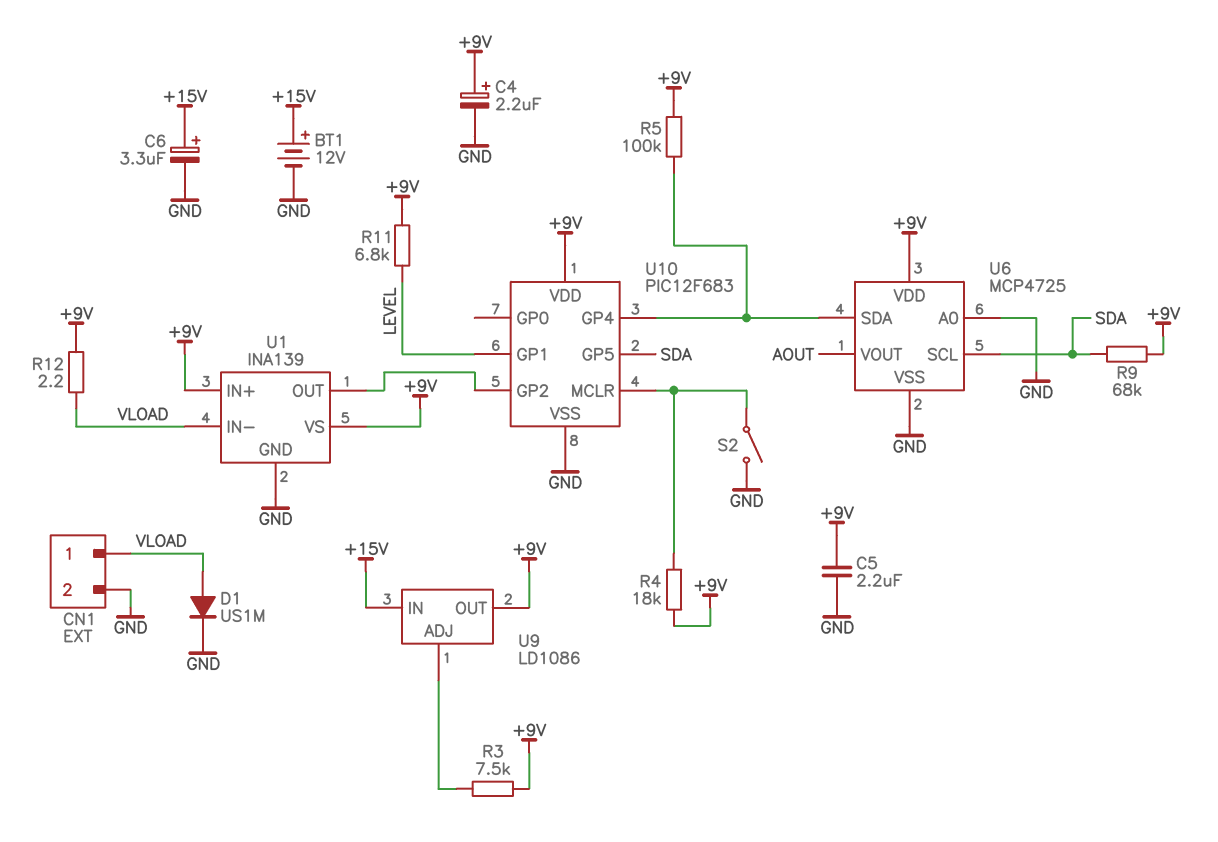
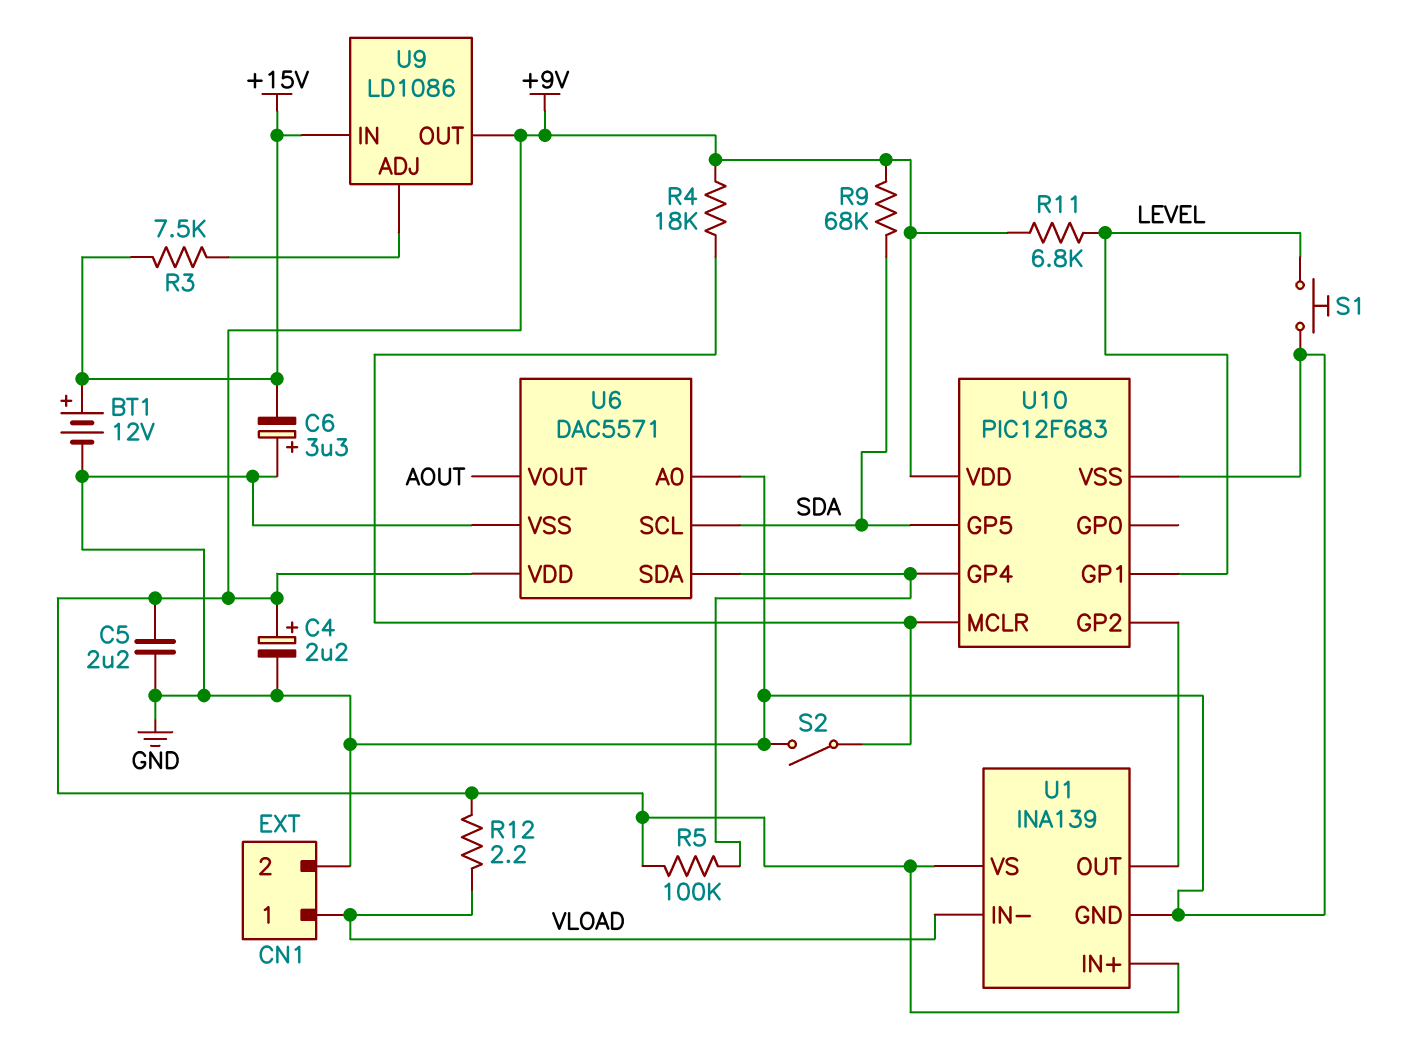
C6: 3.3uF (plus +15V, minus GND) -> 3.3uF (plus GND, minus +15V)
D1: diode US1M (A VLOAD, K GND) -> none
R3: 7.5k (+9V, U9/ADJ) -> 7.5k (+15V, U9/ADJ)
S1: none -> button (GND, LEVEL)
U6: MCP4725 -> DAC5571

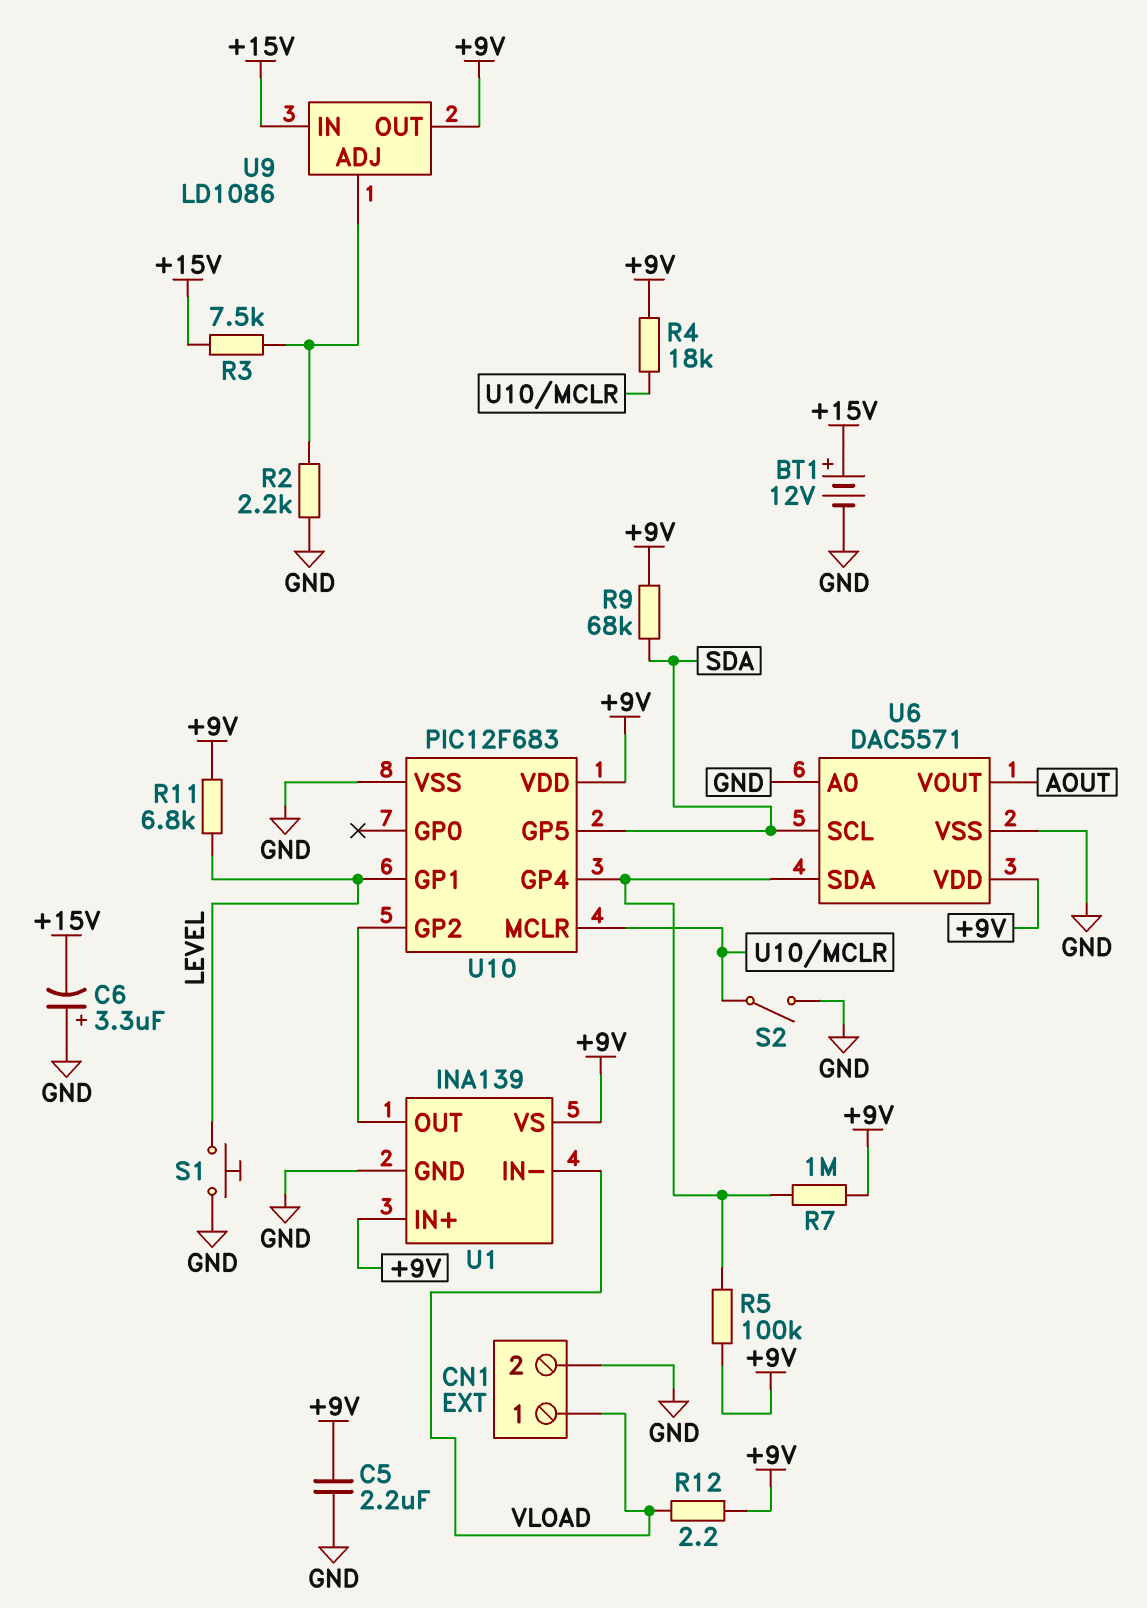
C4: 2.2uF (plus +9V, minus GND) -> none
R2: none -> 2.2k (GND, U9/ADJ)
R7: none -> 1M (+9V, U6/SDA)

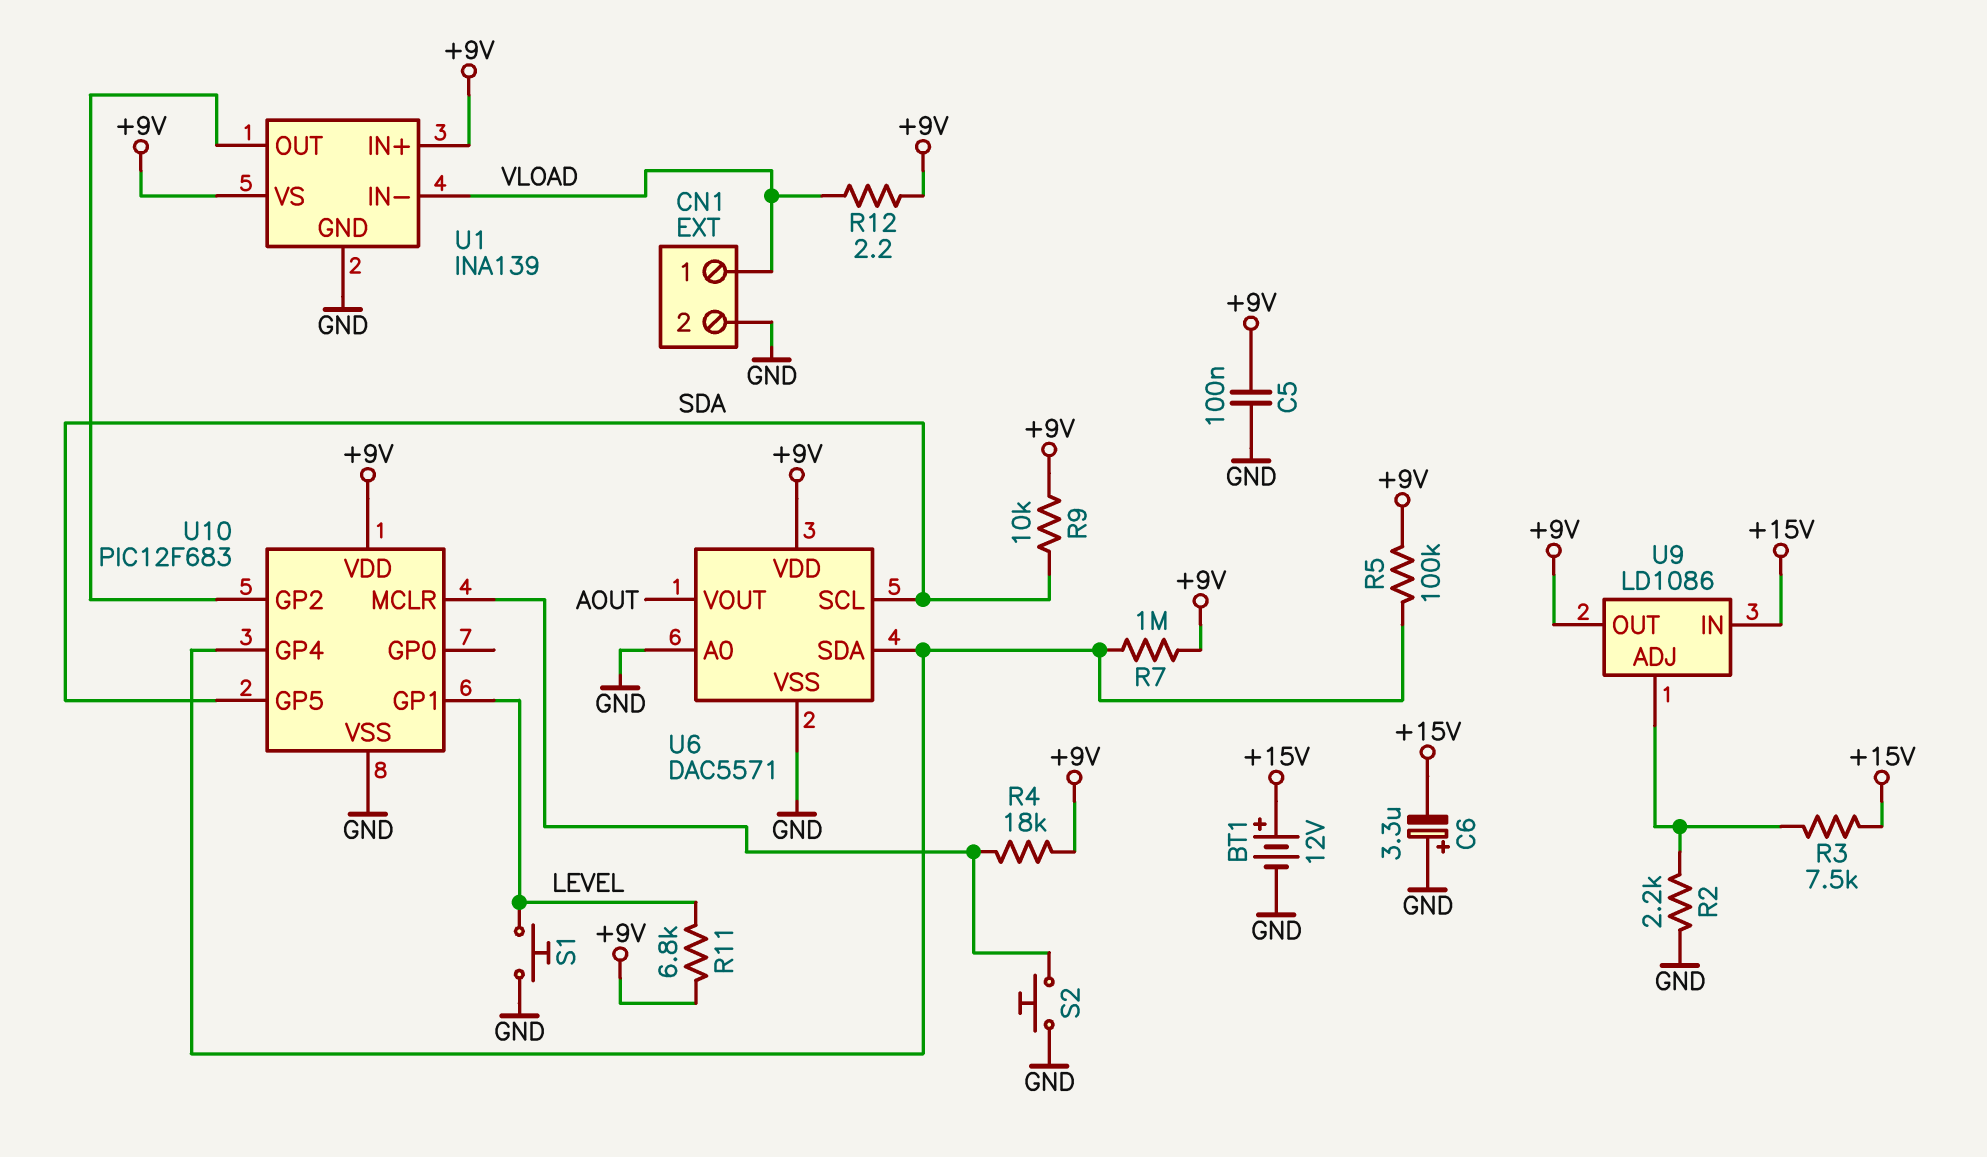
C5: 2.2uF (+9V, GND) -> 100nF (+9V, GND)
R9: 68k (+9V, SDA) -> 10k (+9V, SDA)
S2: switch (GND, U10/MCLR) -> button (GND, U10/MCLR)

